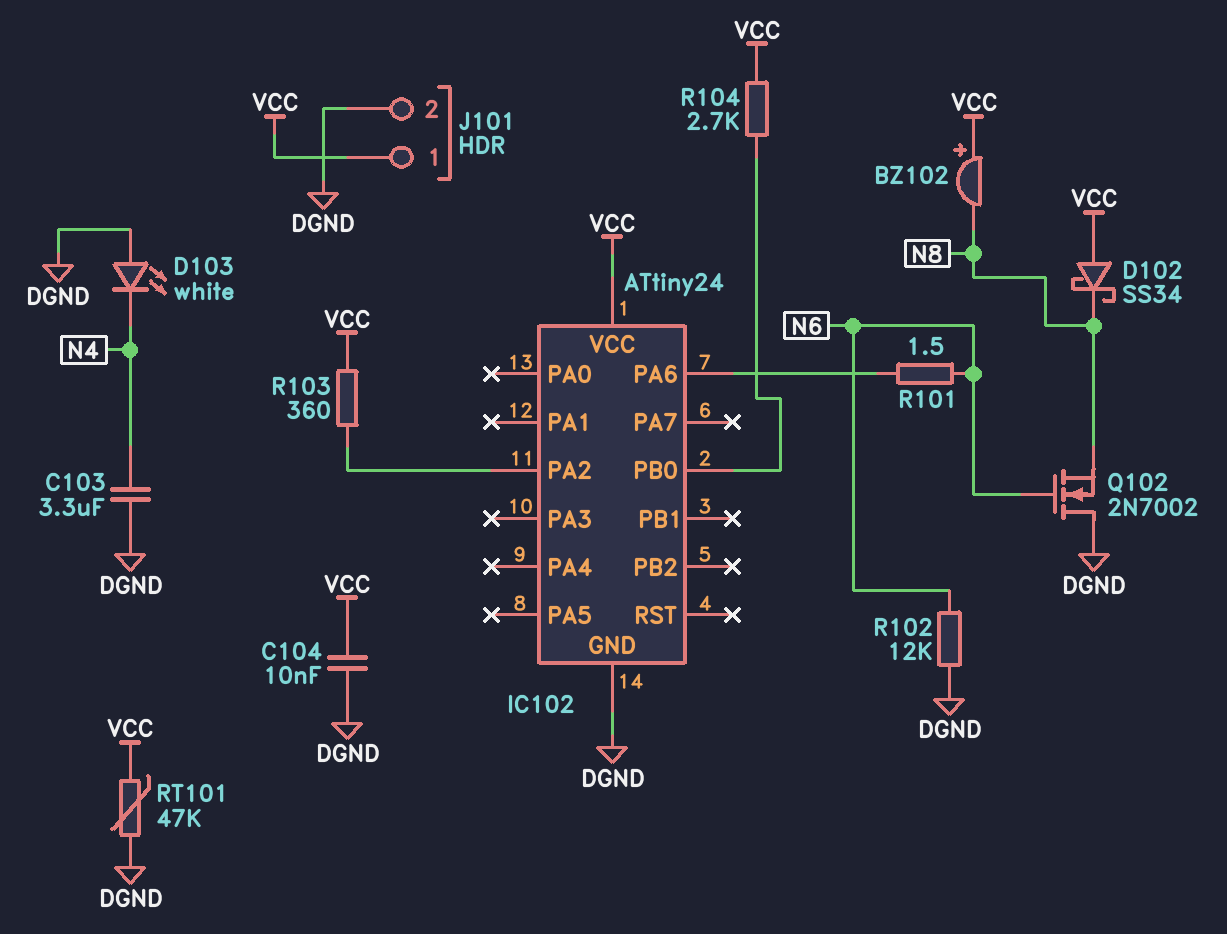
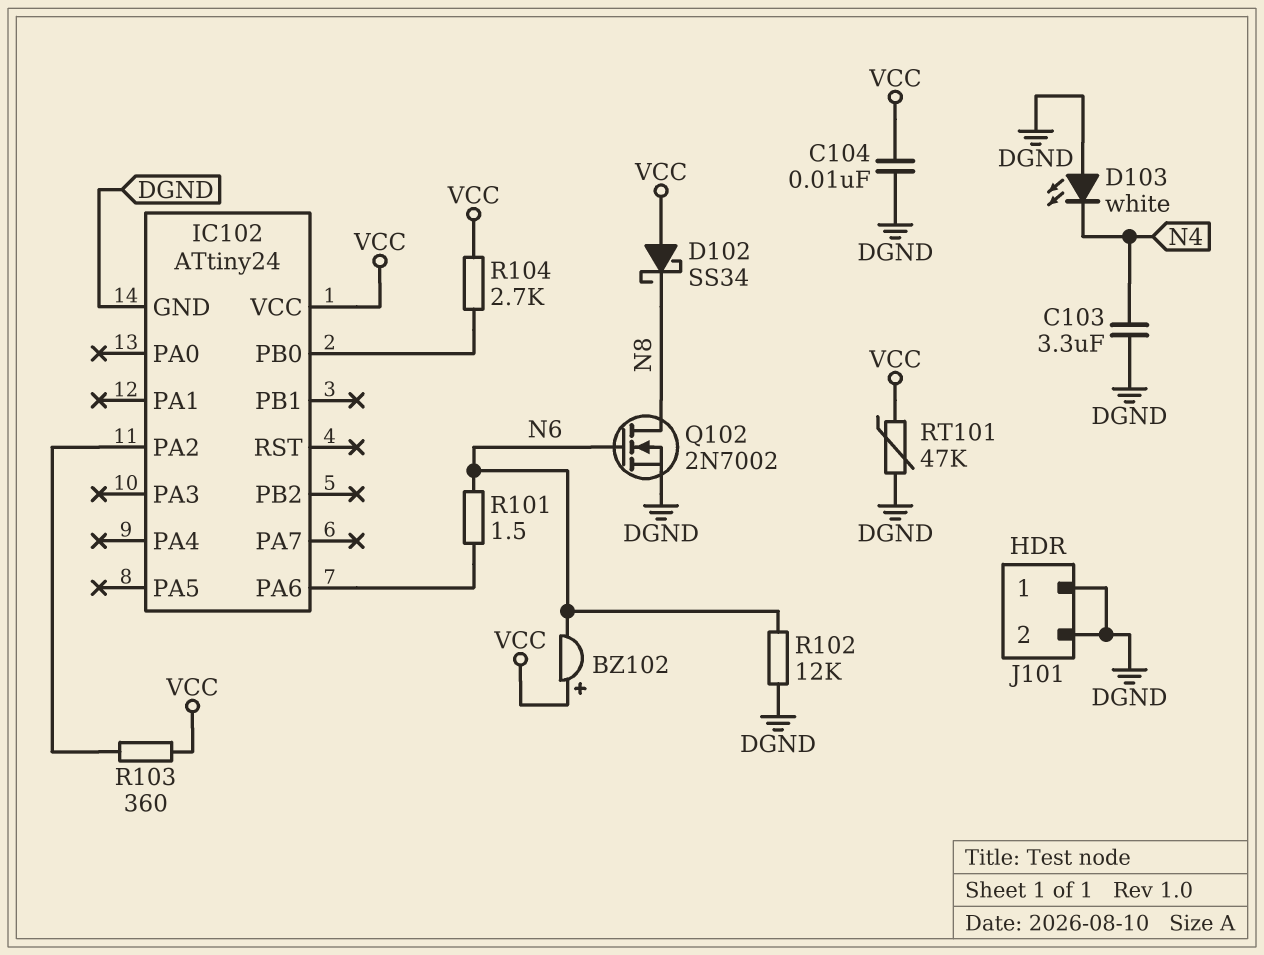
BZ102: buzzer (plus VCC, minus N8) -> buzzer (plus VCC, minus N6)
J101 pin 1: VCC -> DGND
Q102: NMOS 2N7002 (G N6, D DGND, S N8) -> NMOS 2N7002 (G N6, D N8, S DGND)

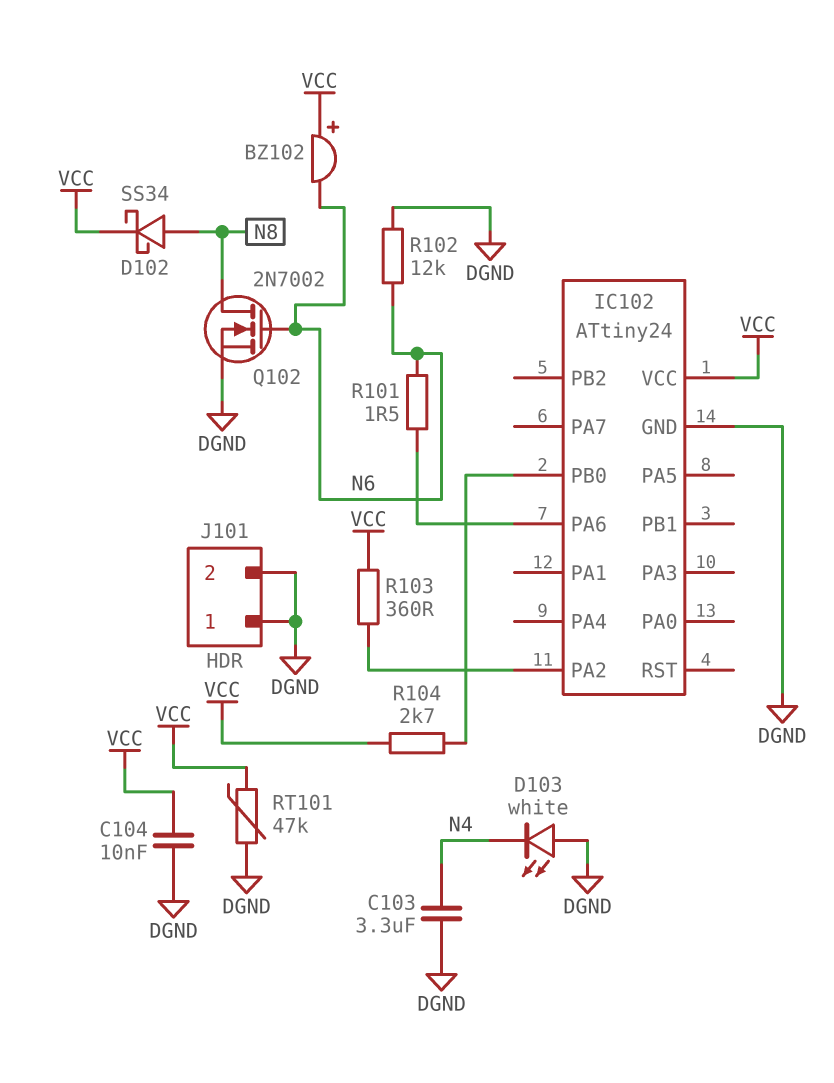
D102: schottky SS34 (A VCC, K N8) -> schottky SS34 (A N8, K VCC)

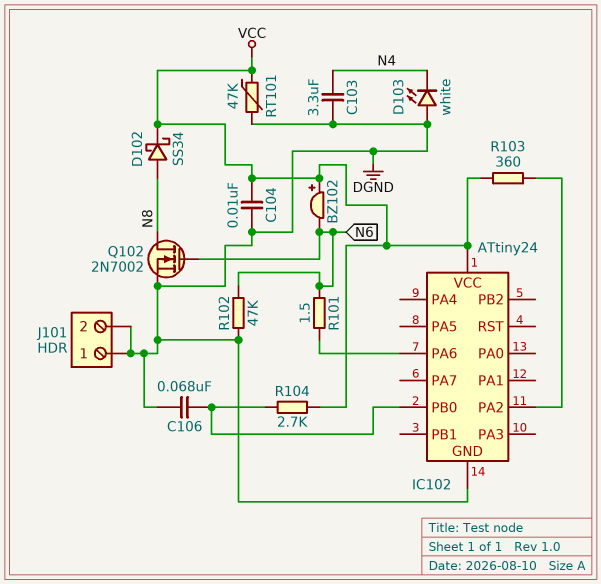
C106: none -> 68nF (DGND, IC102/PB0)
R102: 12k (DGND, N6) -> 47k (DGND, N6)

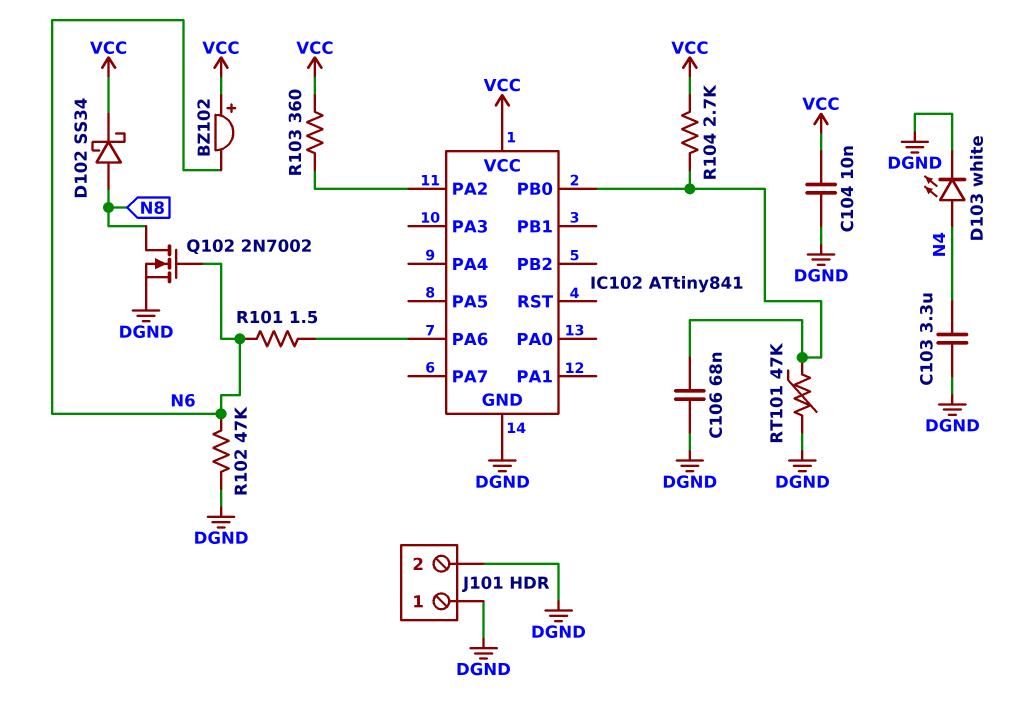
D103: LED white (A DGND, K N4) -> LED white (A N4, K DGND)
IC102: ATtiny24 -> ATtiny841
RT101: 47k (DGND, VCC) -> 47k (DGND, IC102/PB0)

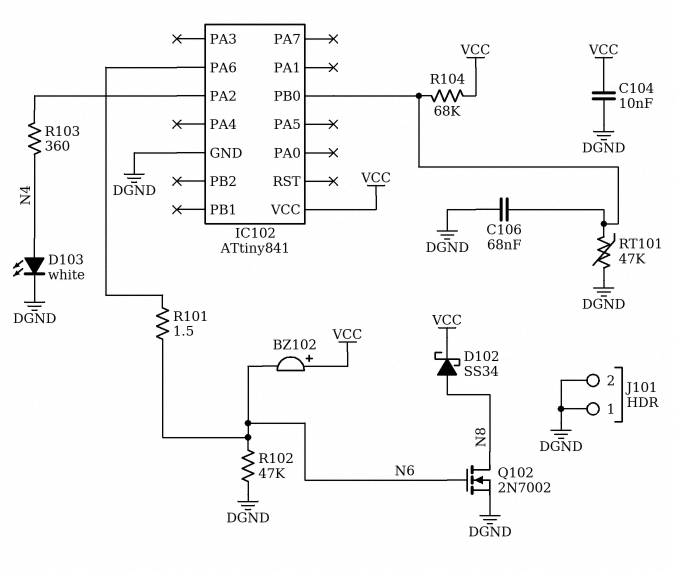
C103: 3.3uF (DGND, N4) -> none
R103: 360 (IC102/PA2, VCC) -> 360 (IC102/PA2, N4)
R104: 2.7k (IC102/PB0, VCC) -> 68k (IC102/PB0, VCC)

